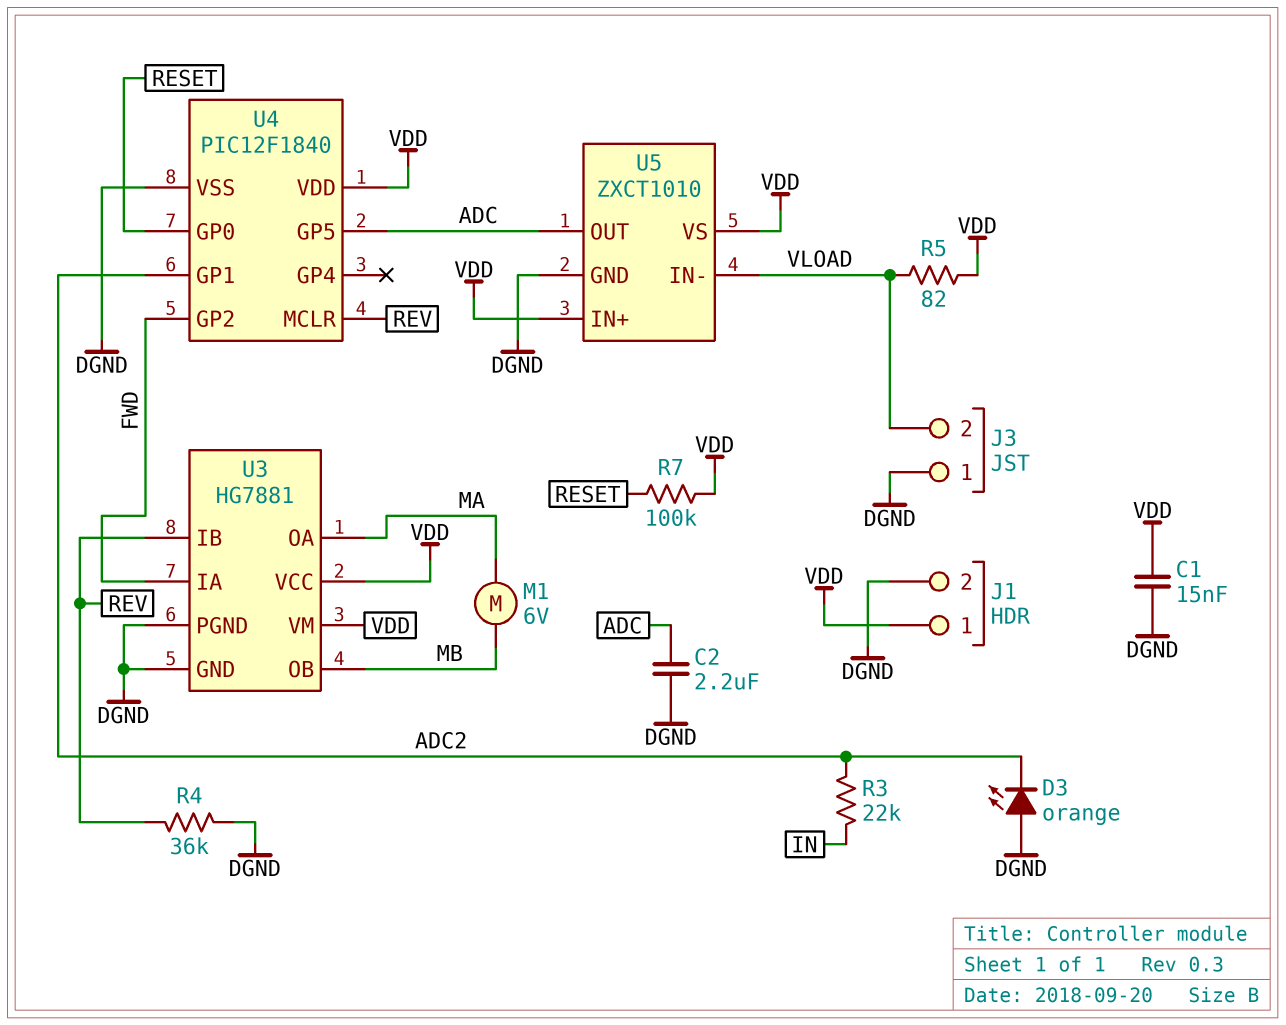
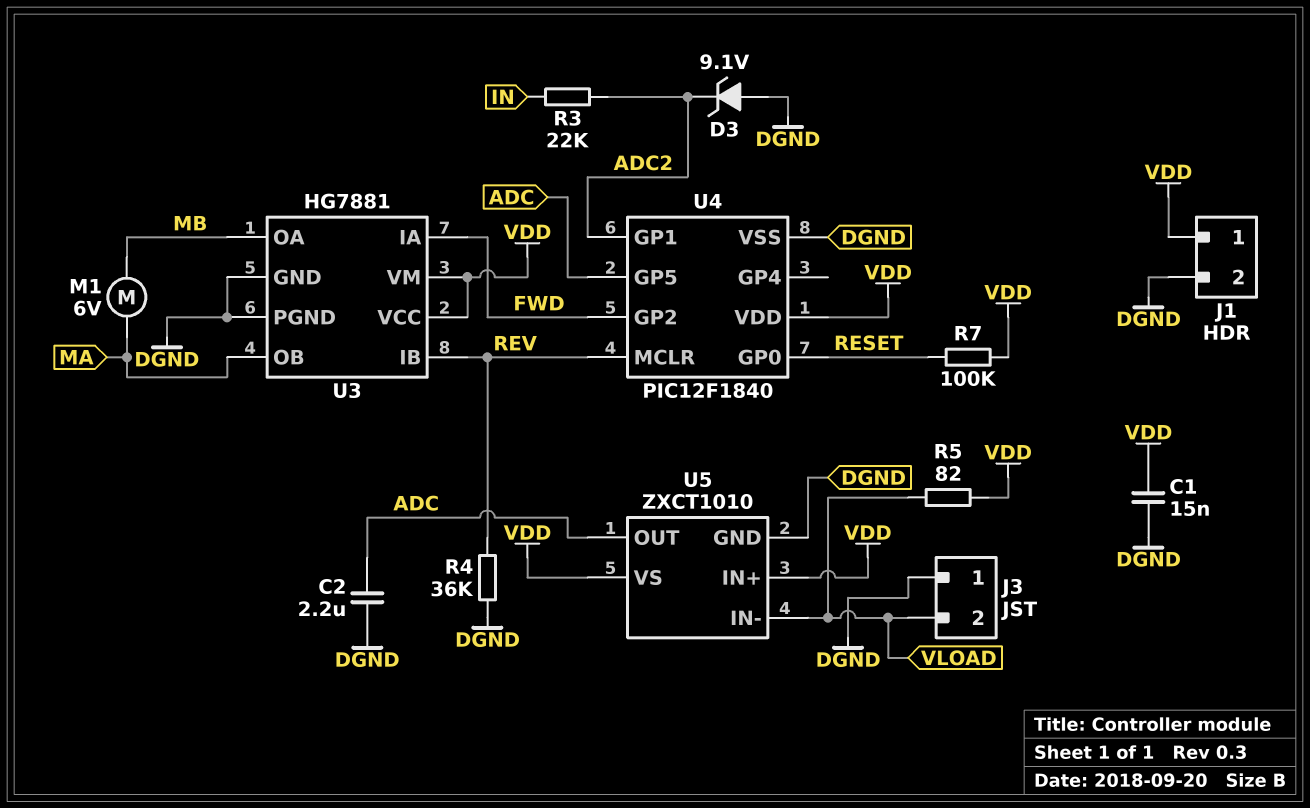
D3: LED orange (A DGND, K ADC2) -> zener 9.1V (A DGND, K ADC2)
U3 pin OA: MA -> MB
U3 pin OB: MB -> MA

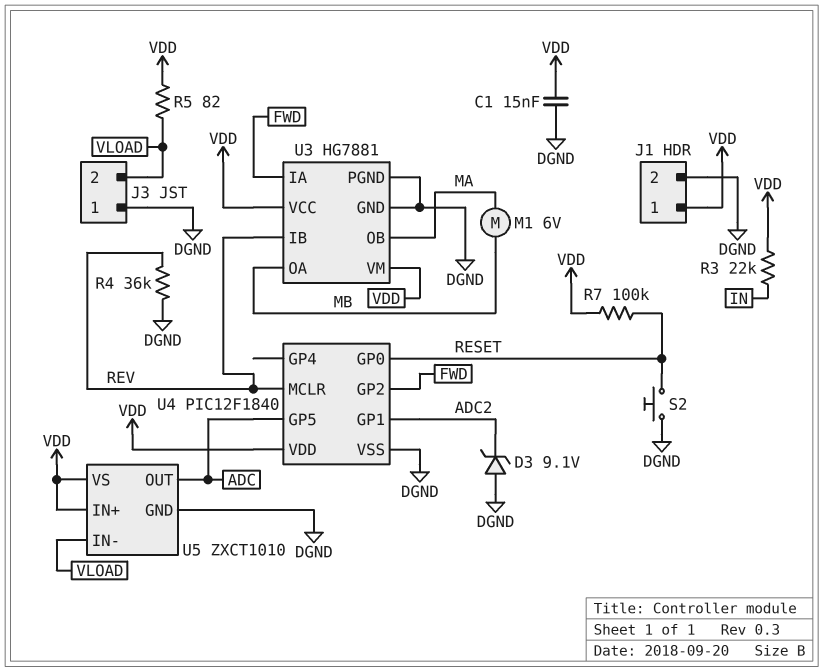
C2: 2.2uF (ADC, DGND) -> none
R3: 22k (ADC2, IN) -> 22k (IN, VDD)
S2: none -> button (DGND, RESET)

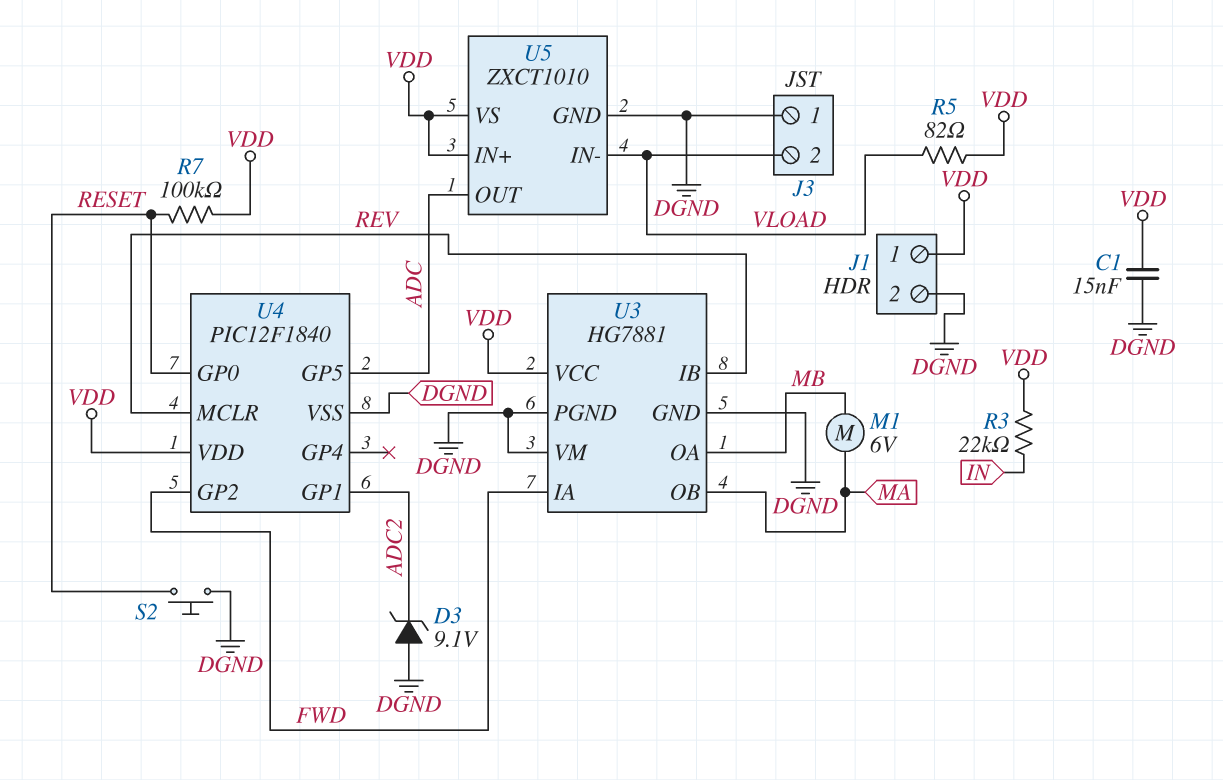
R4: 36k (DGND, REV) -> none
U3 pin VM: VDD -> DGND

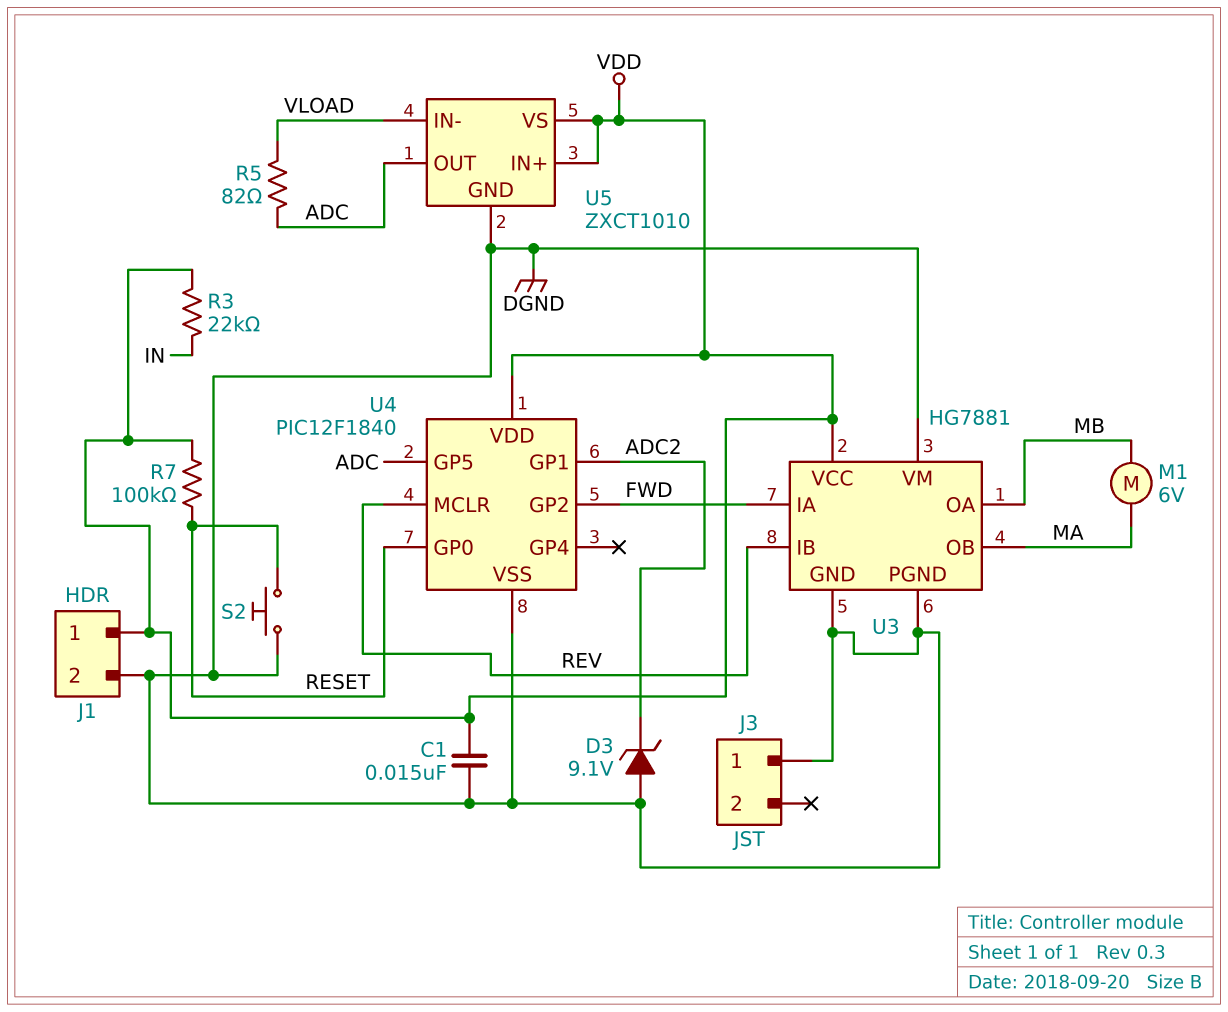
J3 pin 2: VLOAD -> none
R5: 82 (VDD, VLOAD) -> 82 (ADC, VLOAD)

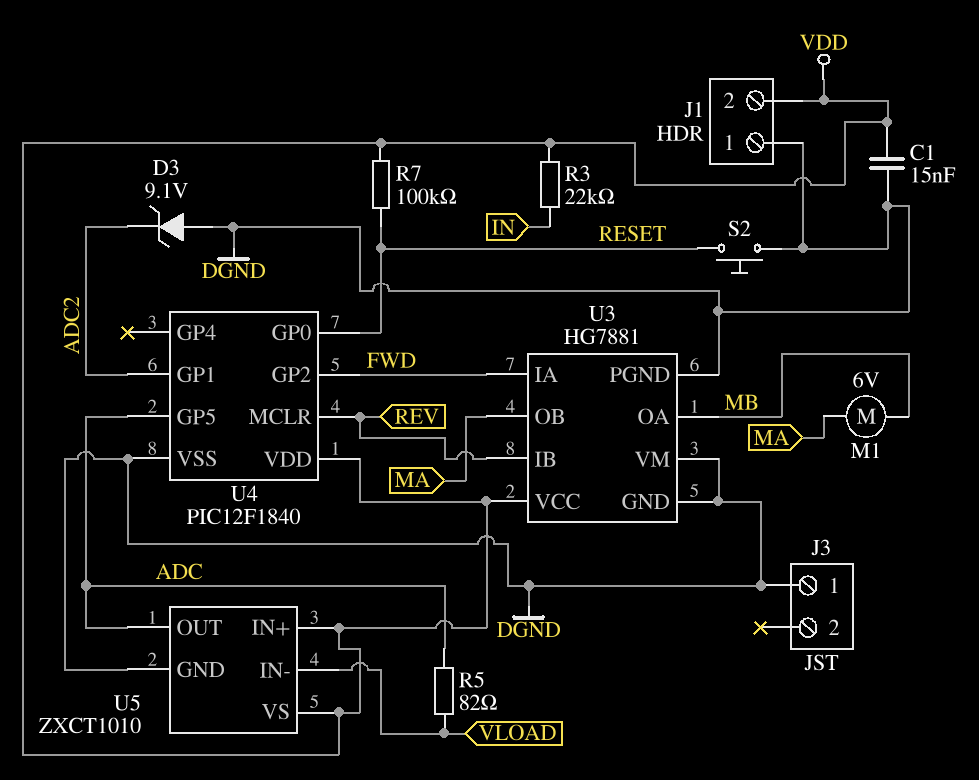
J1 pin 1: VDD -> DGND
J1 pin 2: DGND -> VDD

